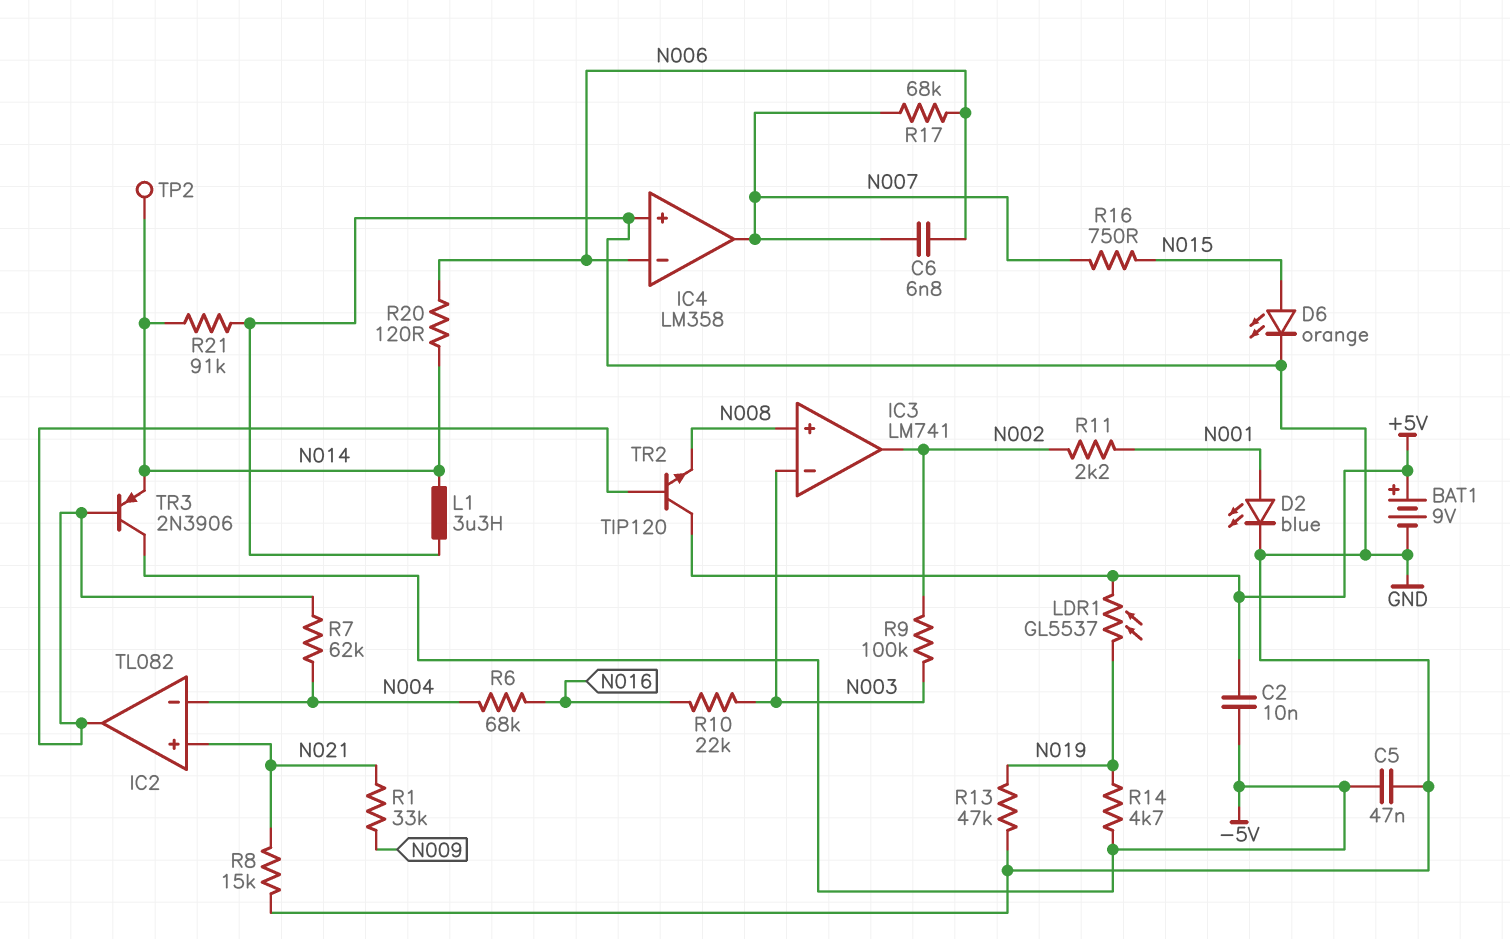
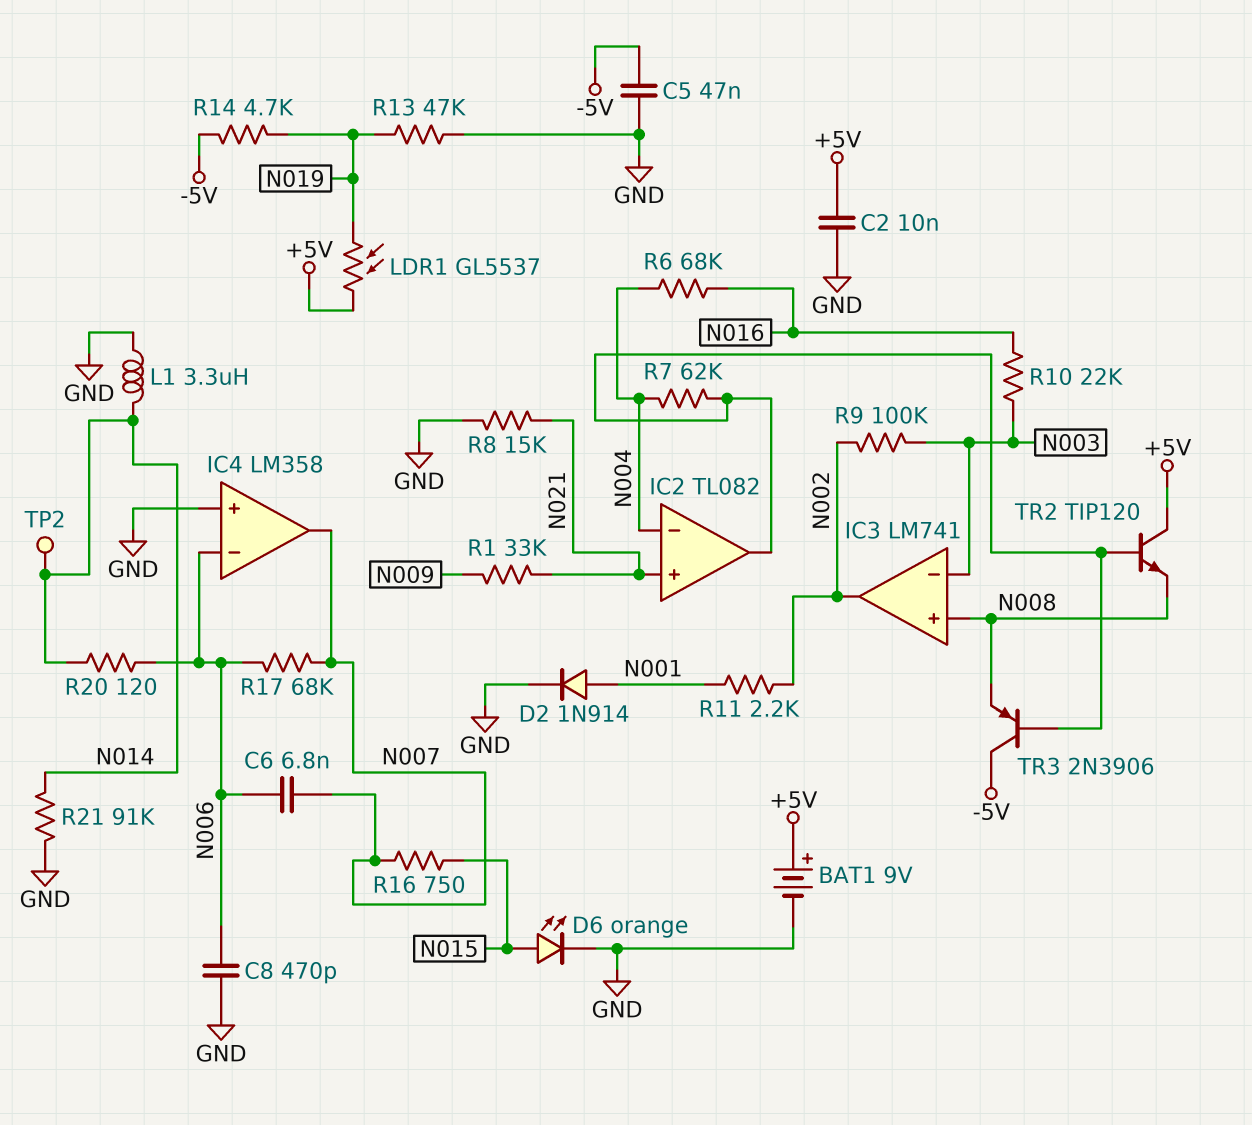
C2: 10nF (+5V, -5V) -> 10nF (+5V, GND)
C8: none -> 470pF (GND, N006)
D2: LED blue (A N001, K GND) -> diode 1N914 (A N001, K GND)
TR3: PNP 2N3906 (B IC2/out, C -5V, E N014) -> PNP 2N3906 (B IC2/out, C -5V, E N008)

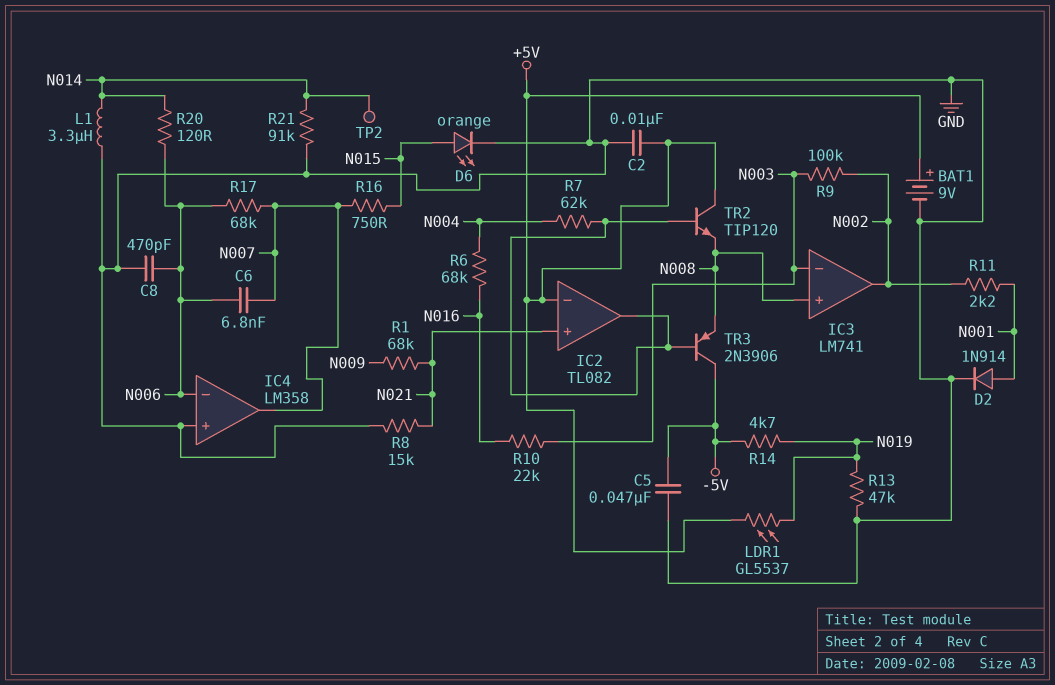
IC2 pin in-: N004 -> +5V
R1: 33k (N009, N021) -> 68k (N009, N021)

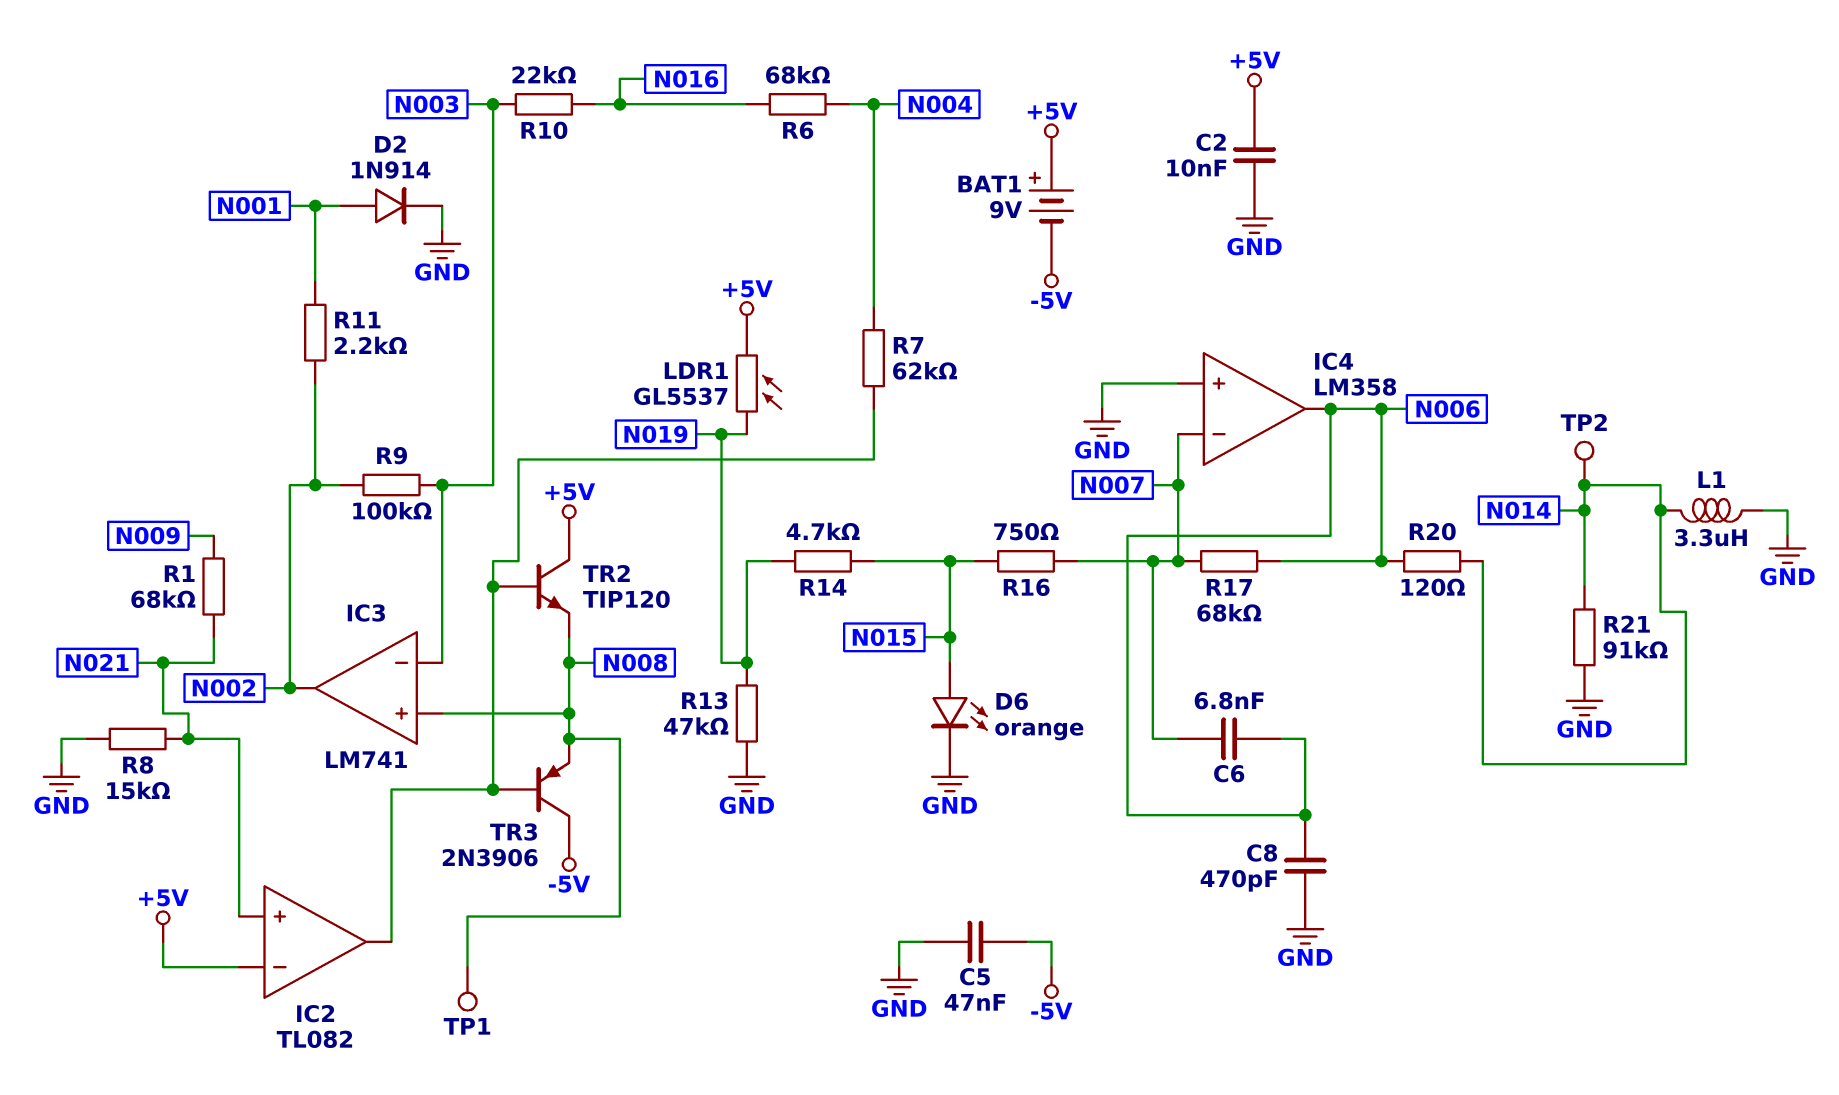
BAT1: 9V (plus +5V, minus GND) -> 9V (plus +5V, minus -5V)
IC4 pin in-: N006 -> N007
IC4 pin out: N007 -> N006
R14: 4.7k (-5V, N019) -> 4.7k (N015, N019)
TP1: none -> test point (N008)

